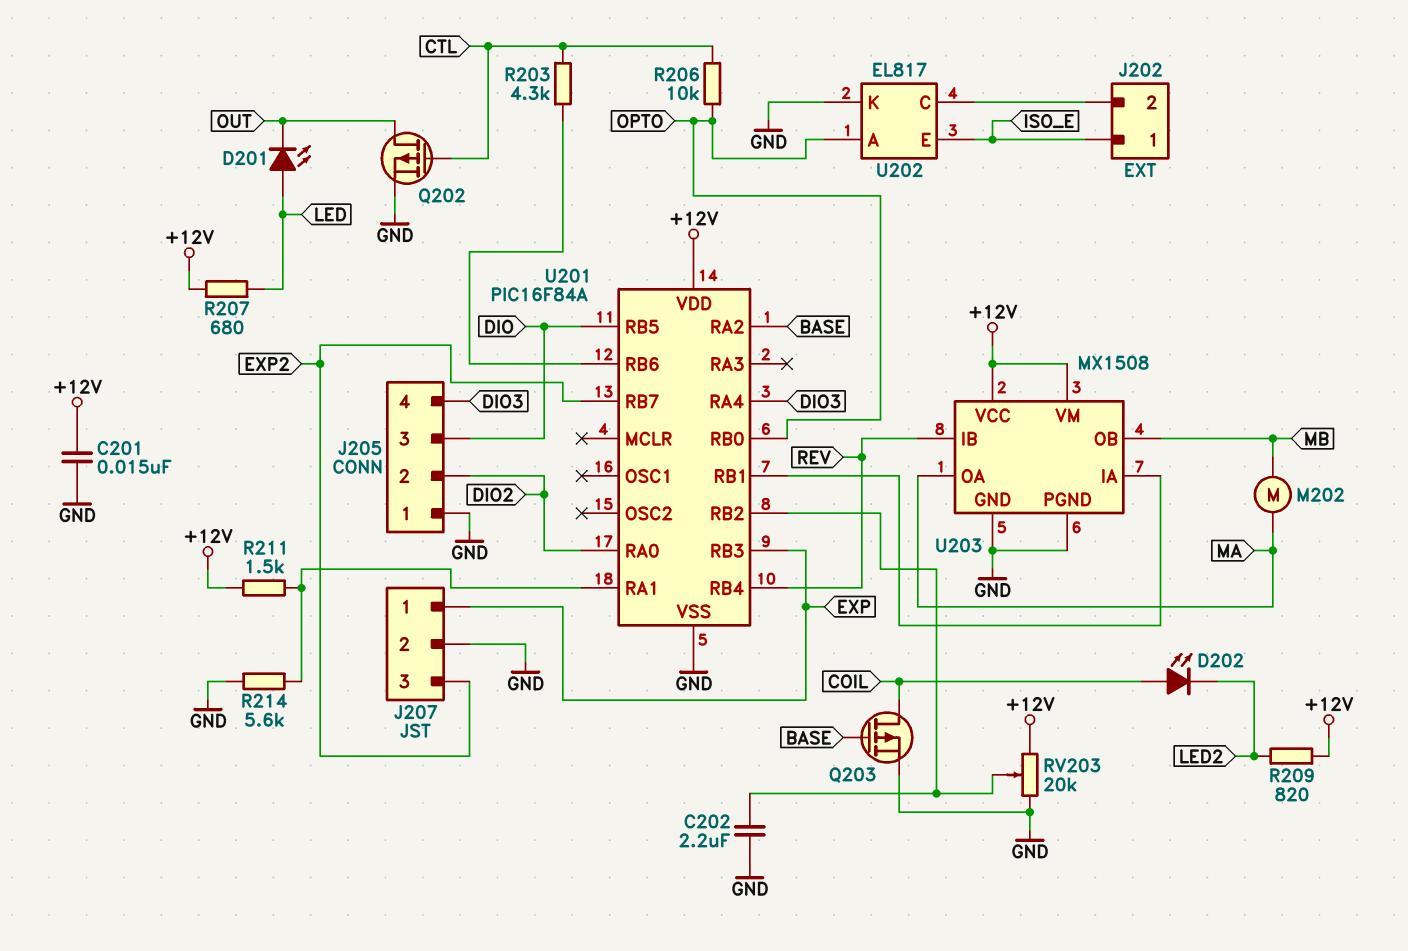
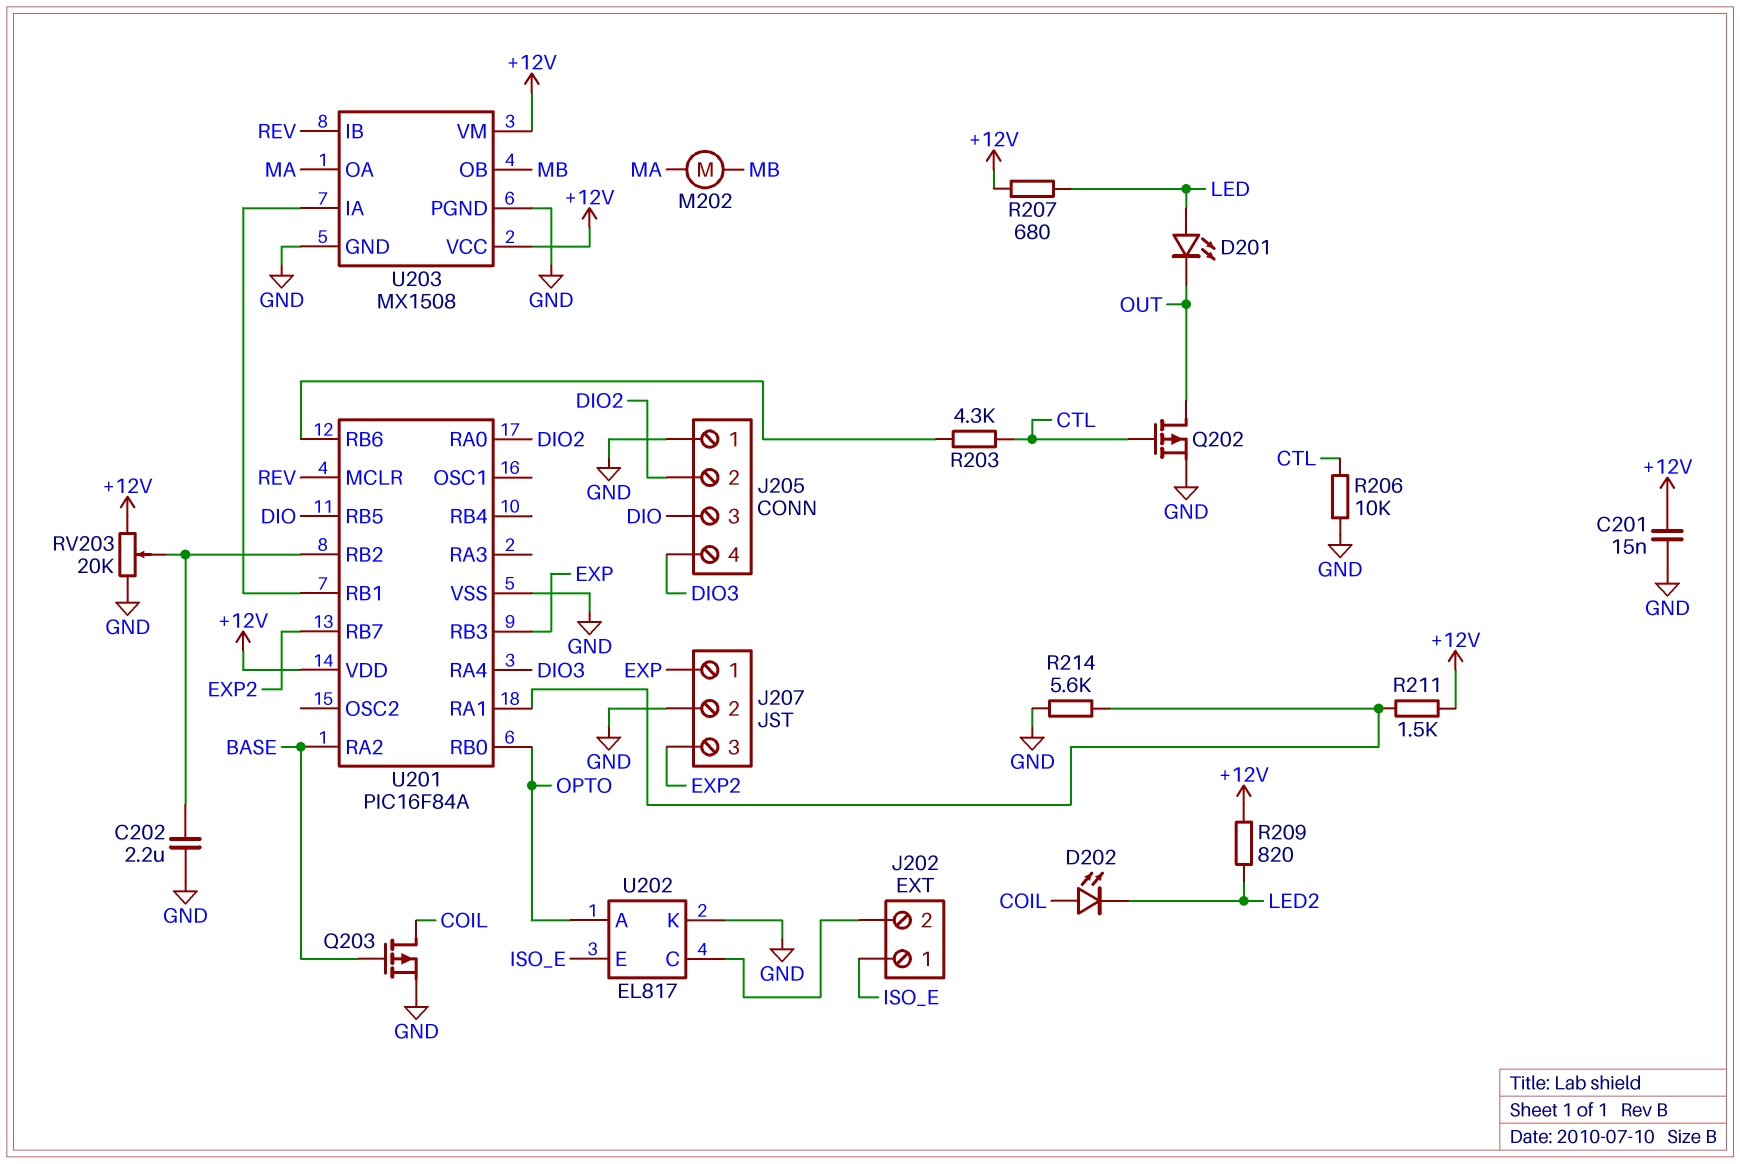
R206: 10k (CTL, OPTO) -> 10k (CTL, GND)
U201 pin MCLR: none -> REV
U201 pin RB4: REV -> none

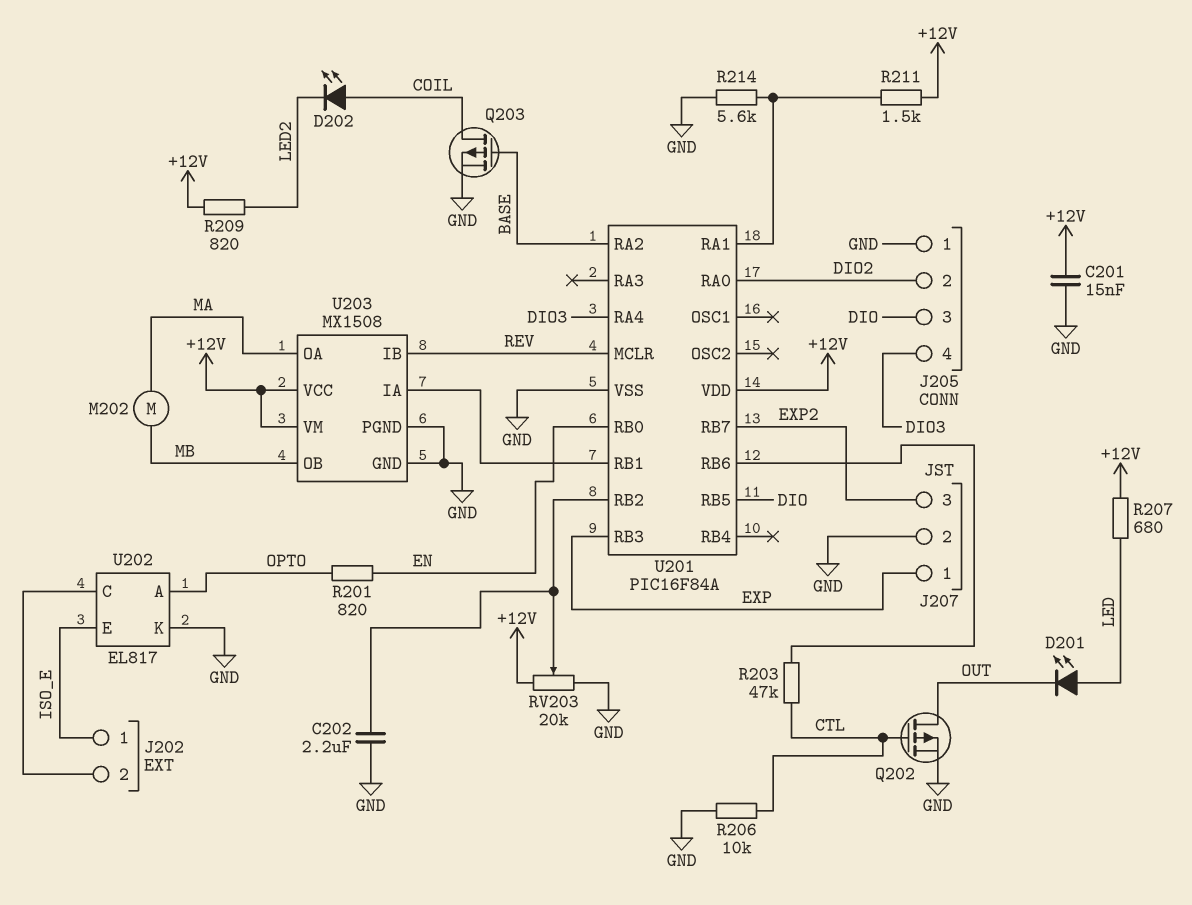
R201: none -> 820 (EN, OPTO)
R203: 4.3k (CTL, U201/RB6) -> 47k (CTL, U201/RB6)
U201 pin RB0: OPTO -> EN

